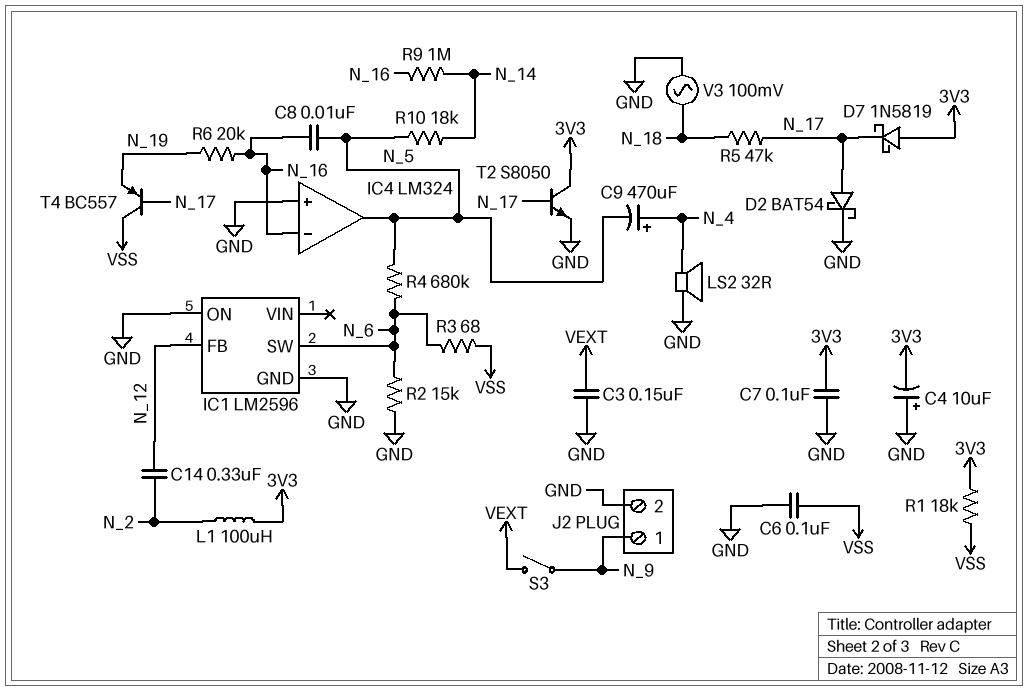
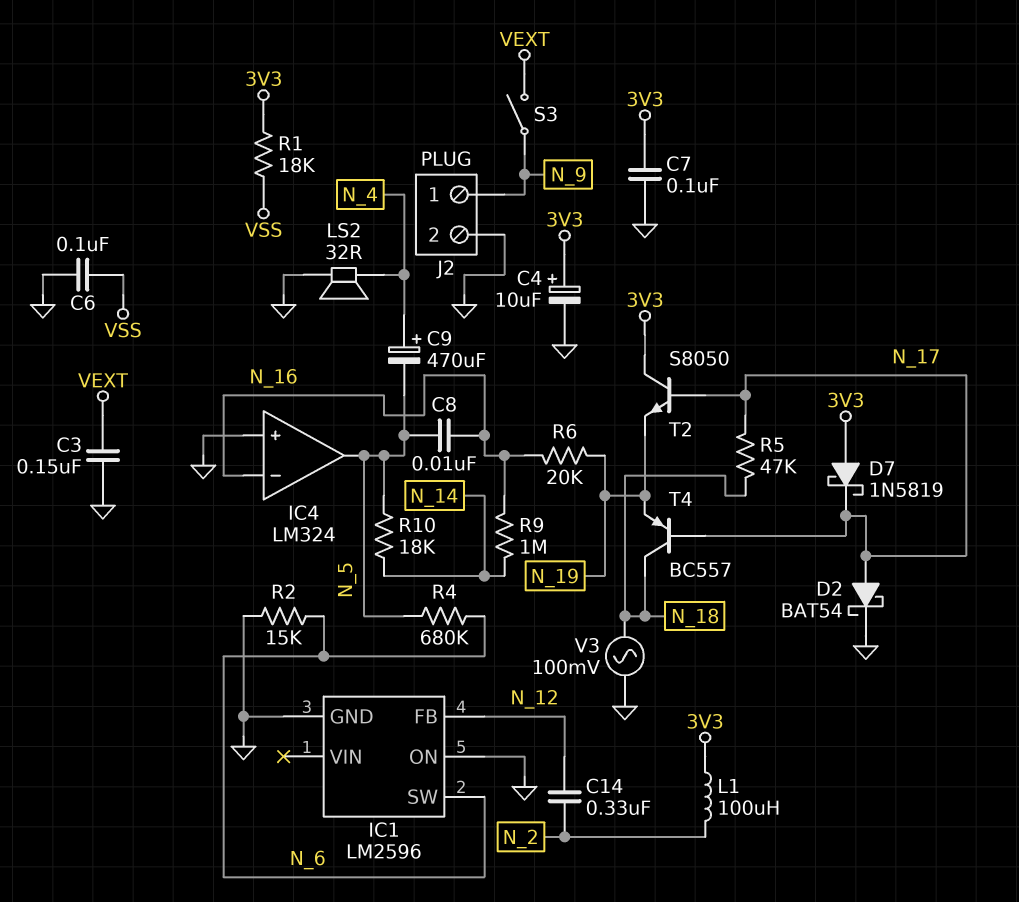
C4: 10uF (plus GND, minus 3V3) -> 10uF (plus 3V3, minus GND)
R3: 68 (N_6, VSS) -> none
T2: NPN S8050 (B N_17, C 3V3, E GND) -> NPN S8050 (B N_17, C 3V3, E N_19)
T4: PNP BC557 (B N_17, C VSS, E N_19) -> PNP BC557 (B N_17, C N_18, E N_19)

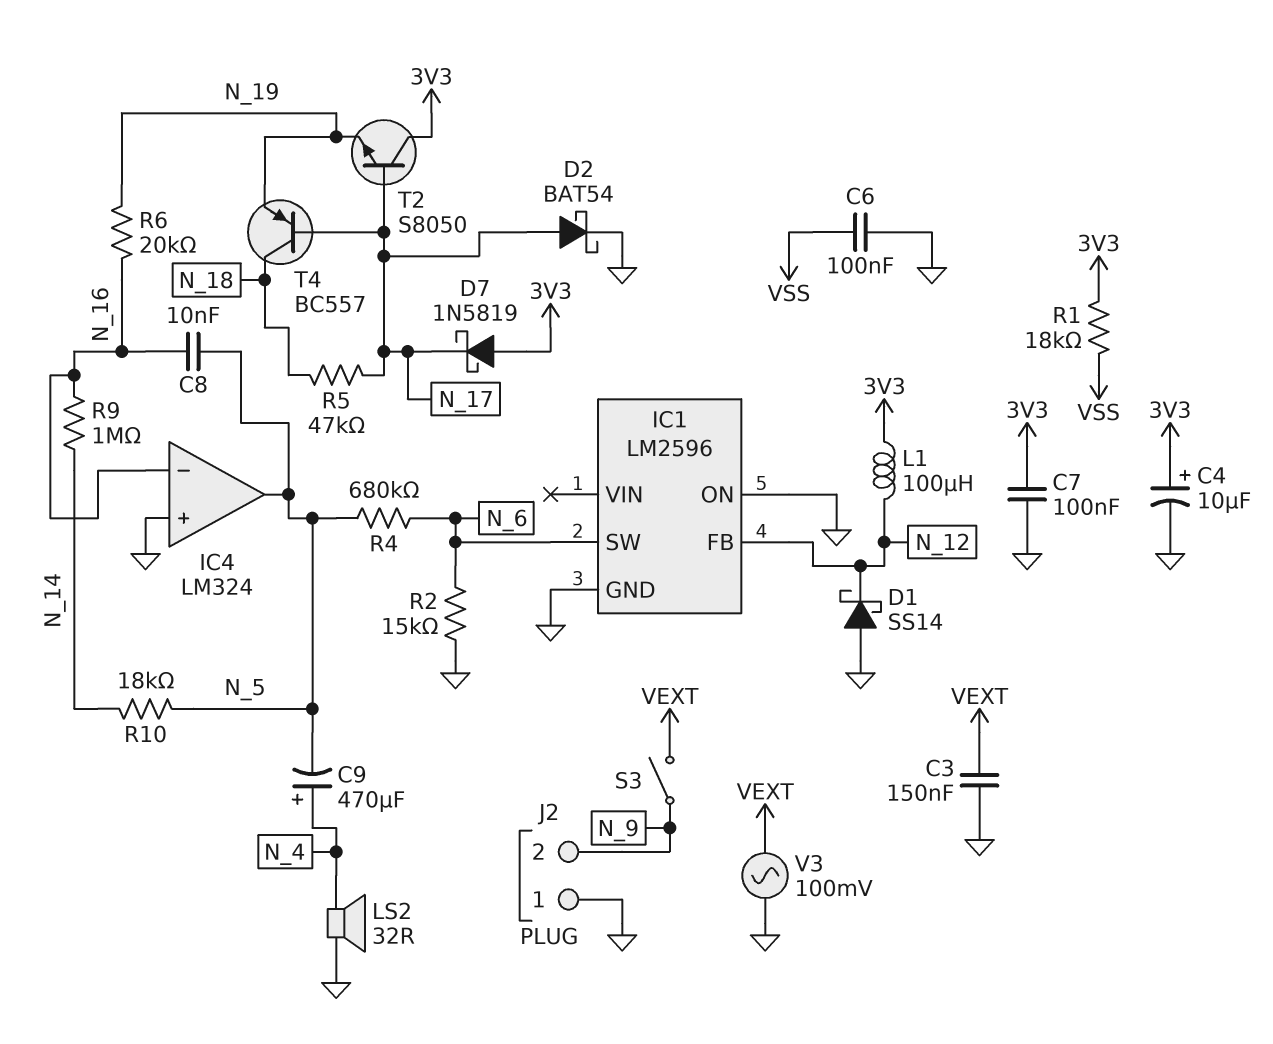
C14: 330nF (N_2, N_12) -> none
D1: none -> schottky SS14 (A GND, K N_12)
J2 pin 1: N_9 -> GND
J2 pin 2: GND -> N_9
L1: 100uH (3V3, N_2) -> 100uH (3V3, N_12)
V3: AC 100mV (GND, N_18) -> AC 100mV (GND, VEXT)

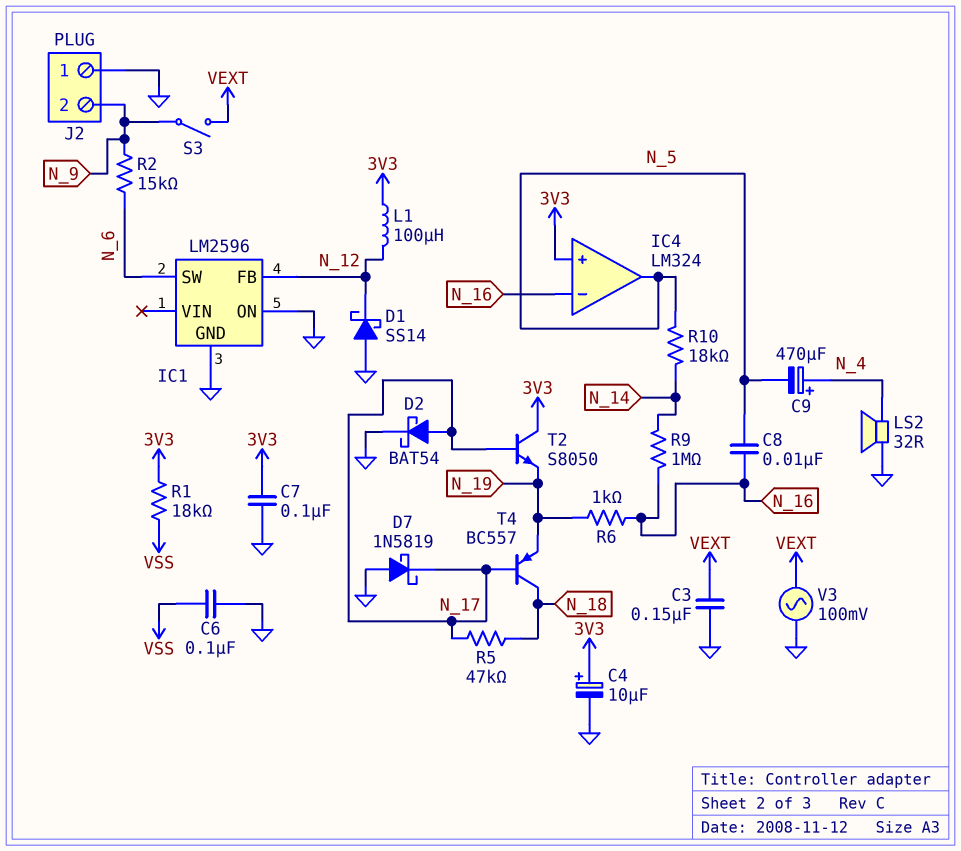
D7: schottky 1N5819 (A 3V3, K N_17) -> schottky 1N5819 (A GND, K N_17)
IC4 pin in+: GND -> 3V3
R2: 15k (GND, N_6) -> 15k (N_6, N_9)
R4: 680k (N_5, N_6) -> none
R6: 20k (N_16, N_19) -> 1k (N_16, N_19)

